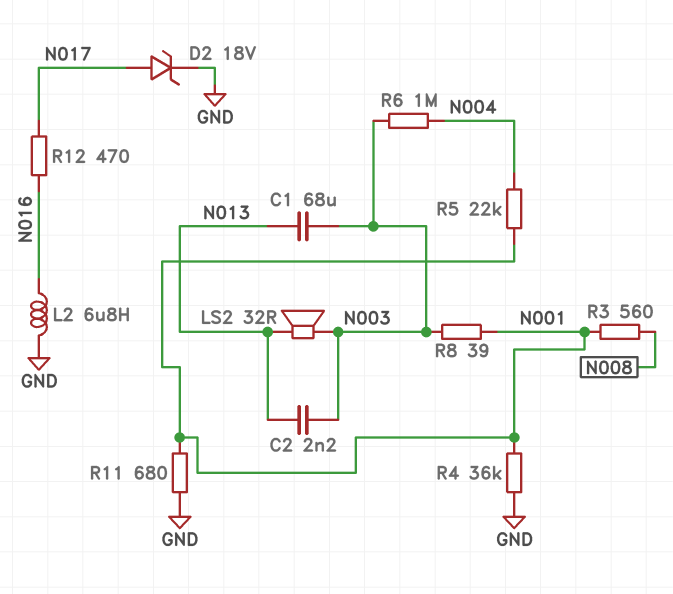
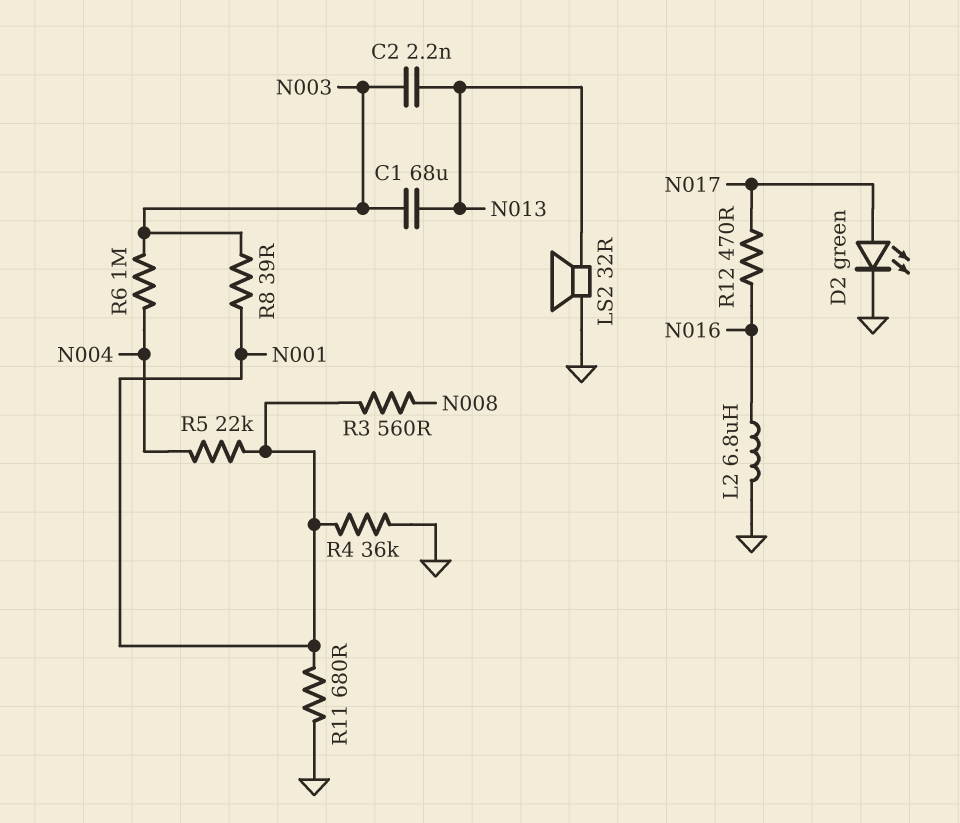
D2: zener 18V (A N017, K GND) -> LED green (A N017, K GND)
LS2: speaker 32R (N003, N013) -> speaker 32R (GND, N013)

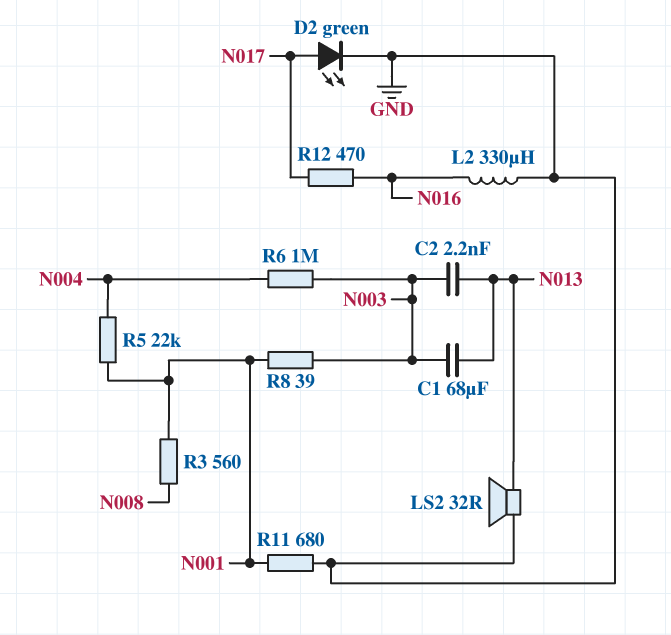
L2: 6.8uH (GND, N016) -> 330uH (GND, N016)
R4: 36k (GND, N001) -> none

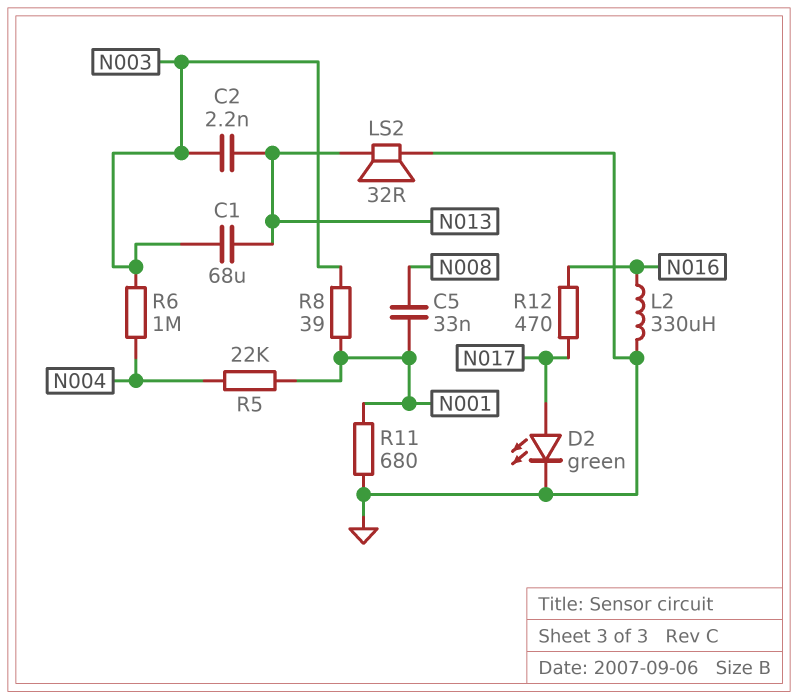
C5: none -> 33nF (N001, N008)
R3: 560 (N001, N008) -> none

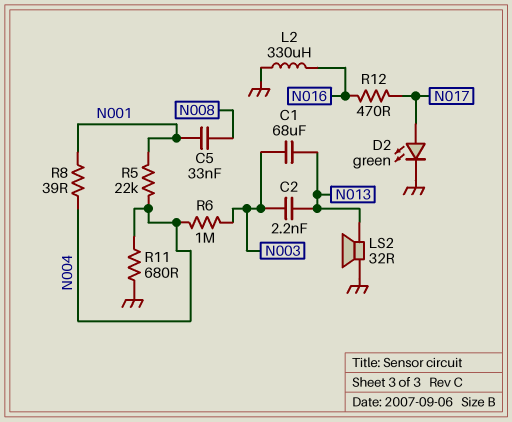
R8: 39 (N001, N003) -> 39 (N001, N004)
R11: 680 (GND, N001) -> 680 (GND, N004)

